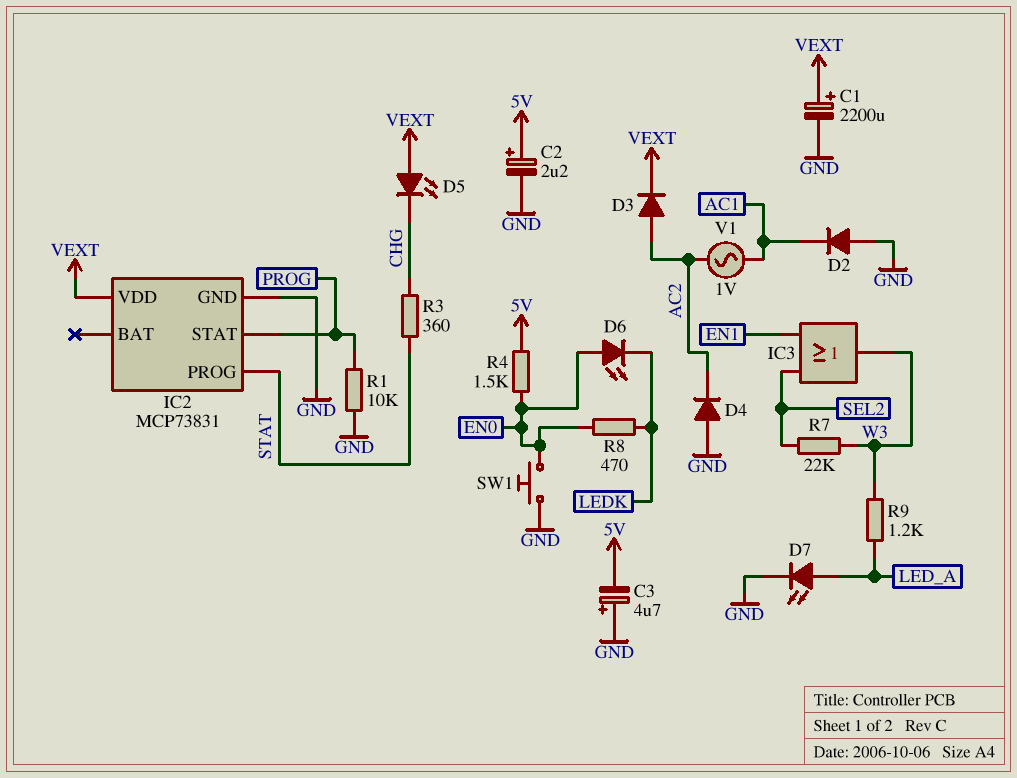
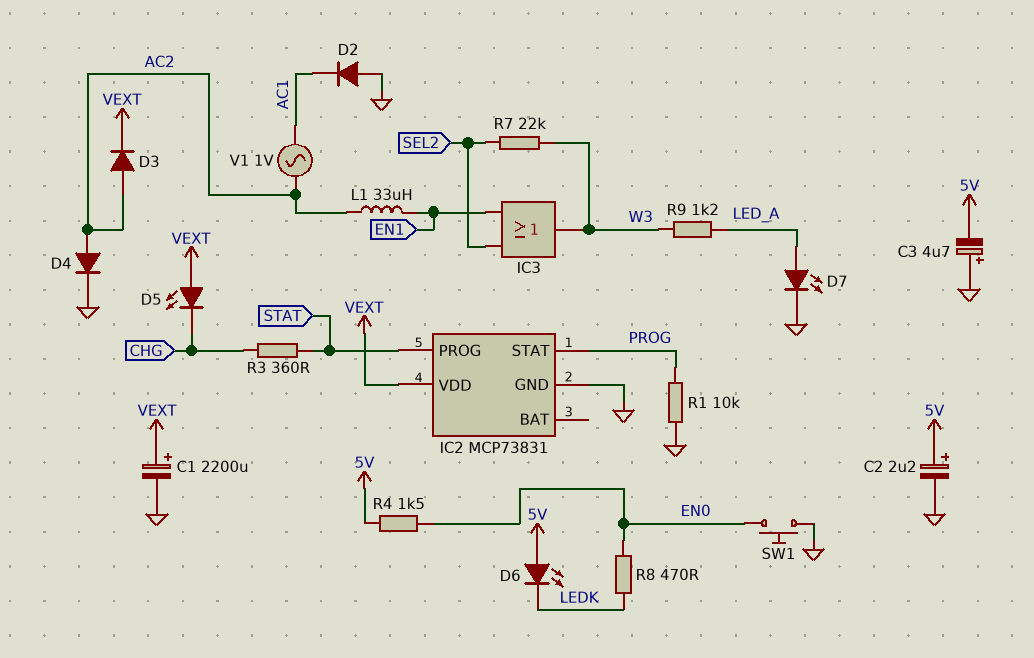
D4: diode (A GND, K AC2) -> diode (A AC2, K GND)
D6: LED (A EN0, K LEDK) -> LED (A 5V, K LEDK)
L1: none -> 33uH (AC2, EN1)

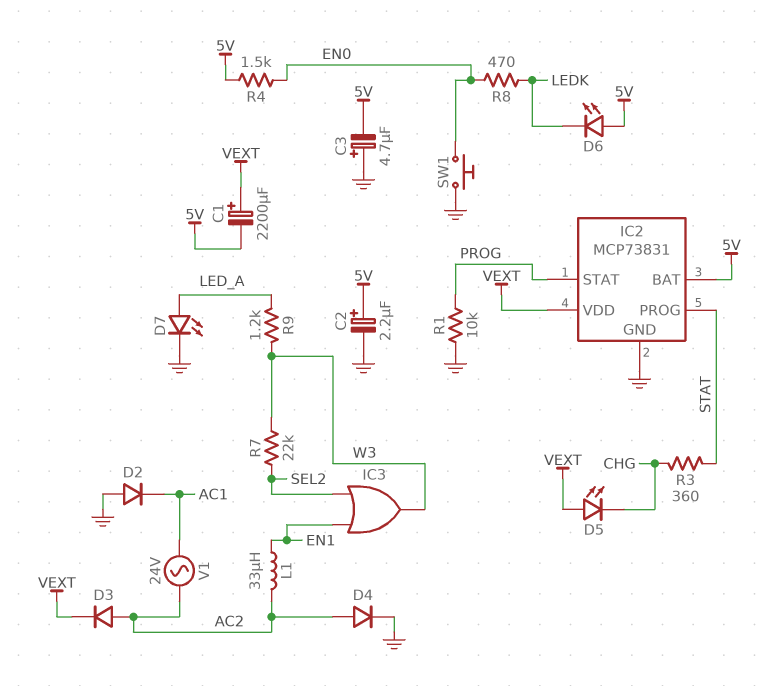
C1: 2200uF (plus VEXT, minus GND) -> 2200uF (plus VEXT, minus 5V)
IC2 pin BAT: none -> 5V
V1: AC 1V (AC1, AC2) -> AC 24V (AC1, AC2)

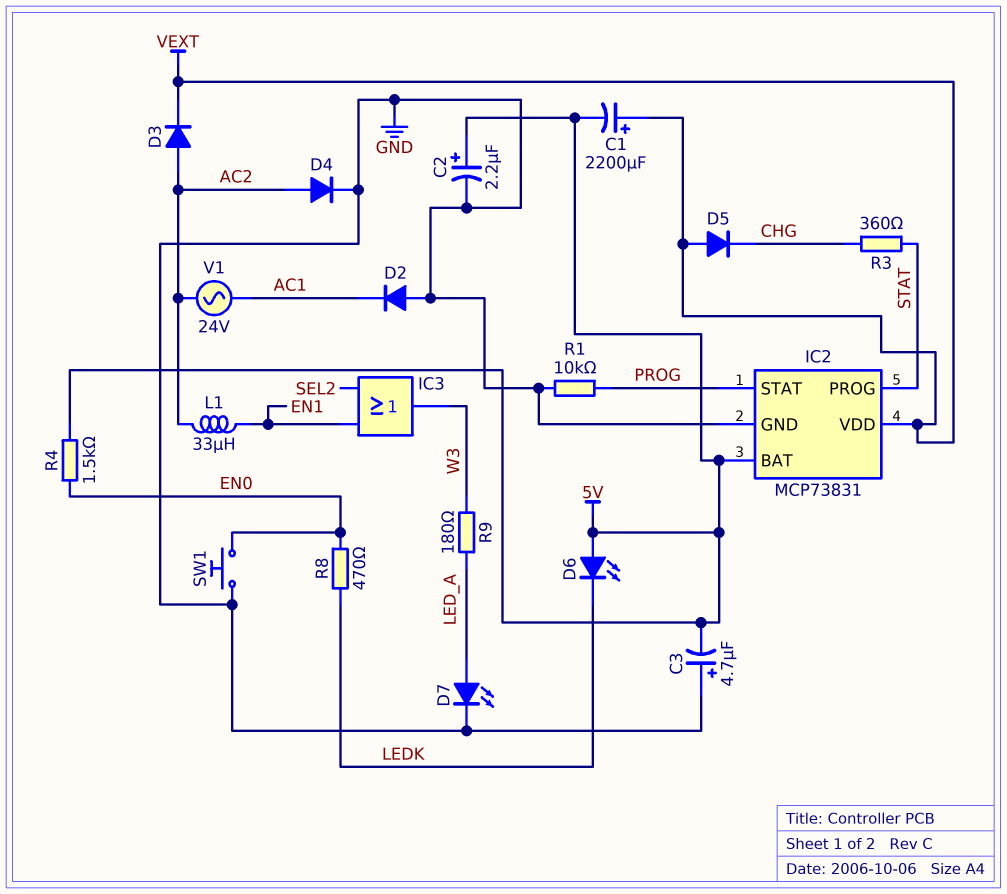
D5: LED (A VEXT, K CHG) -> diode (A VEXT, K CHG)
R7: 22k (SEL2, W3) -> none
R9: 1.2k (LED_A, W3) -> 180 (LED_A, W3)

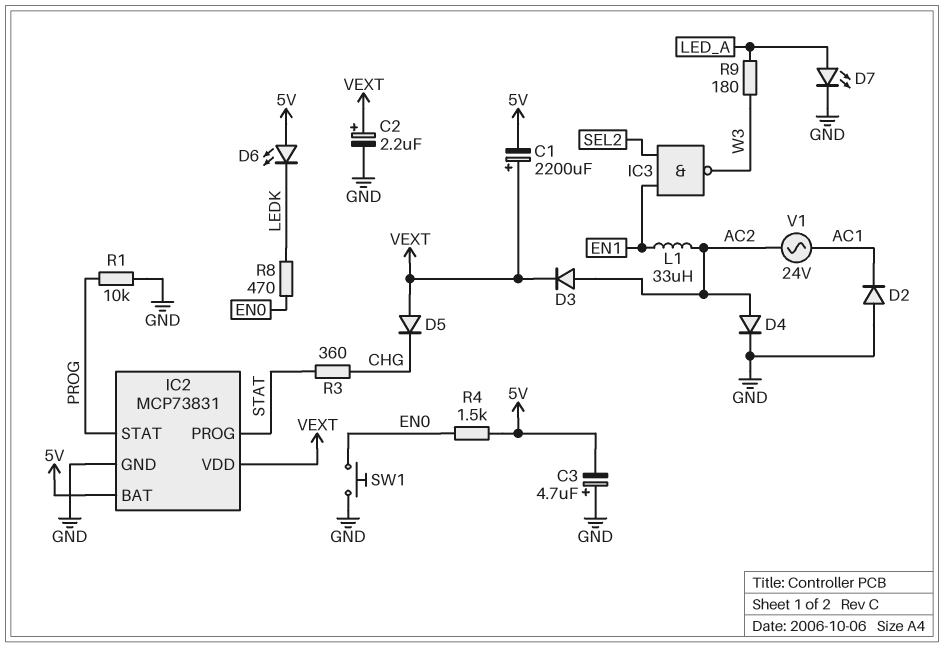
C2: 2.2uF (plus 5V, minus GND) -> 2.2uF (plus VEXT, minus GND)
IC3: OR (in EN1, in SEL2, out W3) -> NAND (in EN1, in SEL2, out W3)

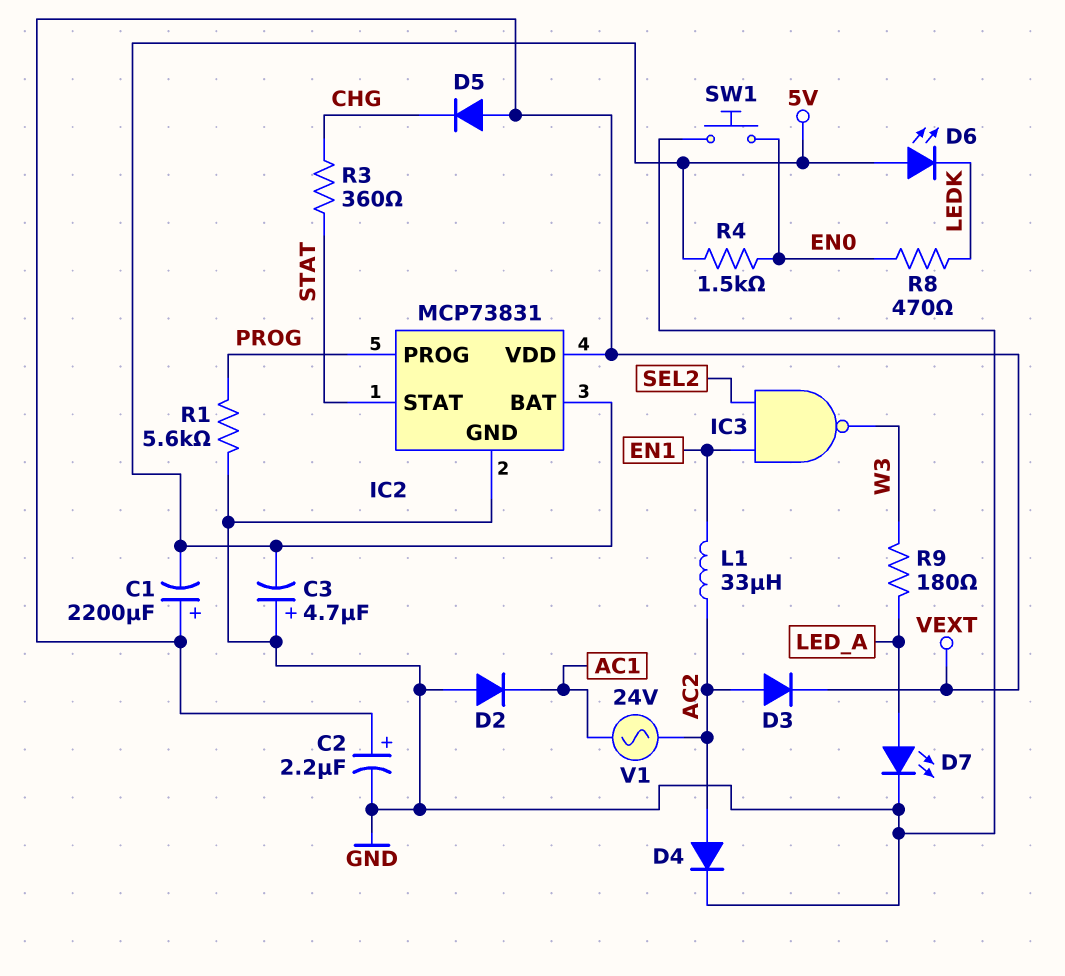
IC2 pin PROG: STAT -> PROG
IC2 pin STAT: PROG -> STAT
R1: 10k (GND, PROG) -> 5.6k (GND, PROG)

